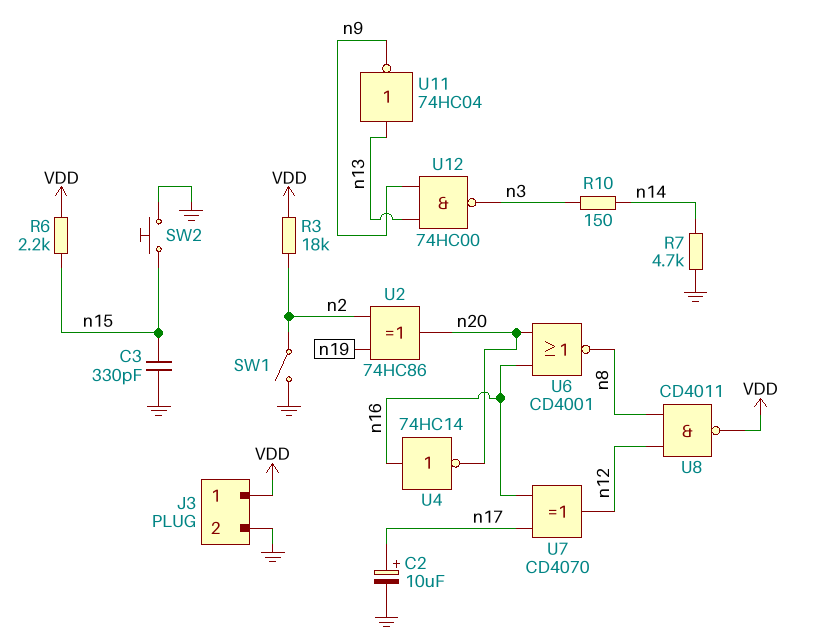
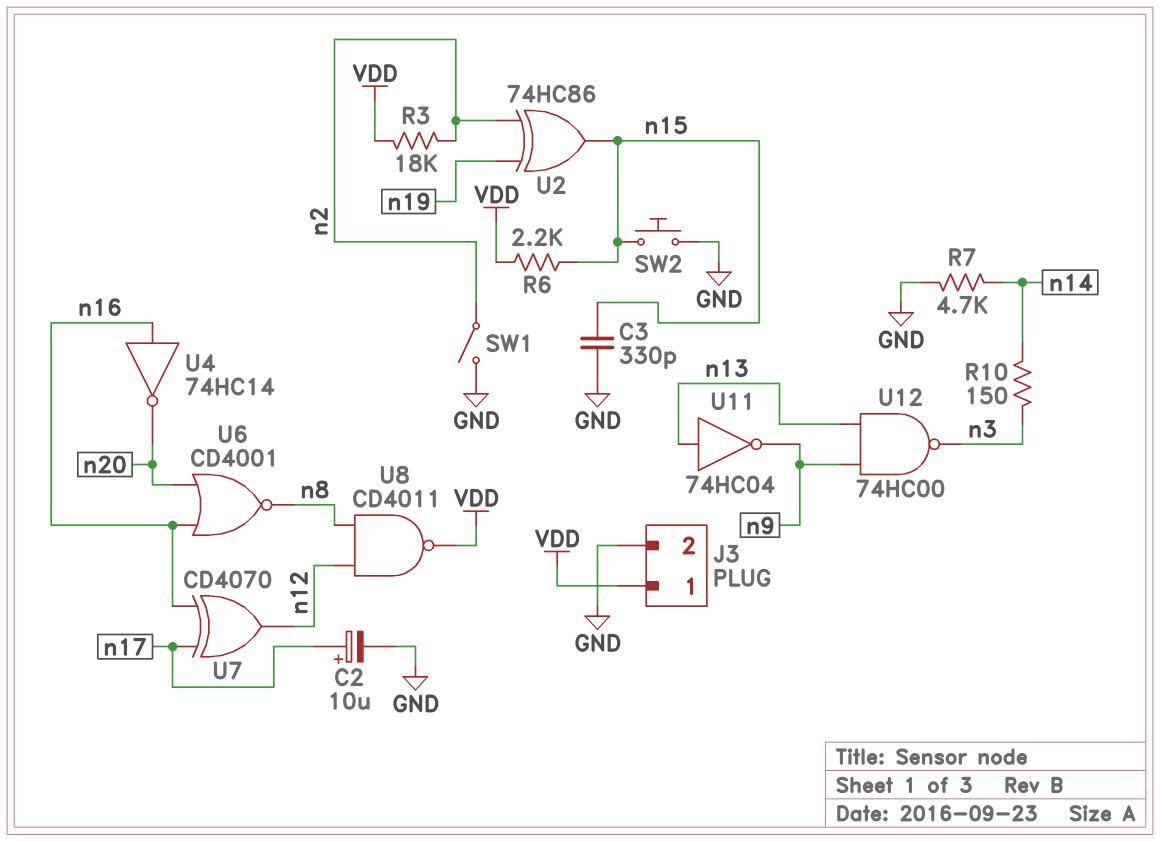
U2: XOR 74HC86 (in n2, in n19, out n20) -> XOR 74HC86 (in n2, in n19, out n15)

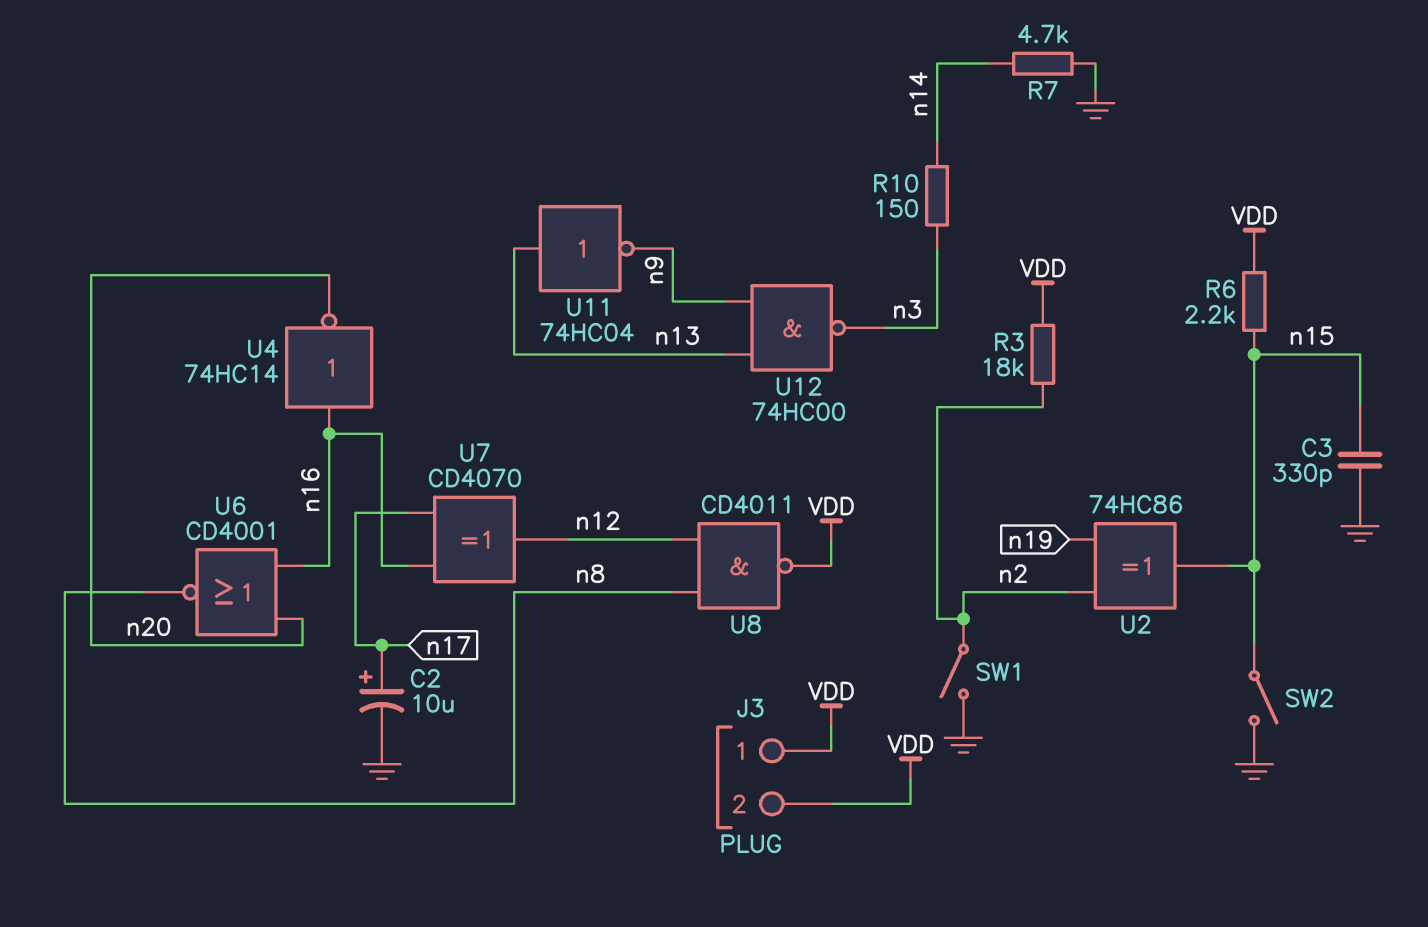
J3 pin 2: GND -> VDD
SW2: button (GND, n15) -> switch (GND, n15)

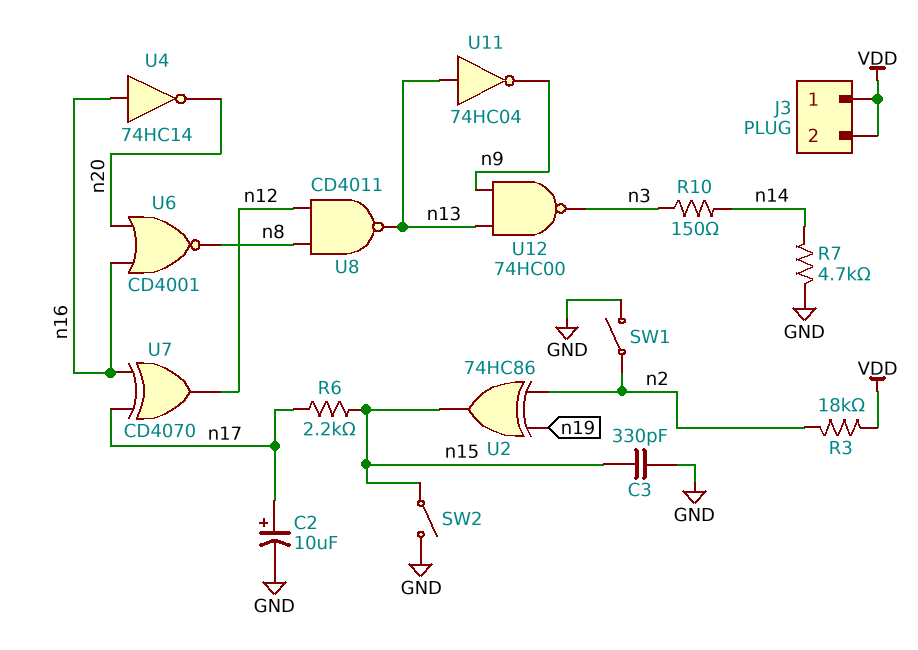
R6: 2.2k (VDD, n15) -> 2.2k (n15, n17)
U8: NAND CD4011 (in n8, in n12, out VDD) -> NAND CD4011 (in n8, in n12, out n13)

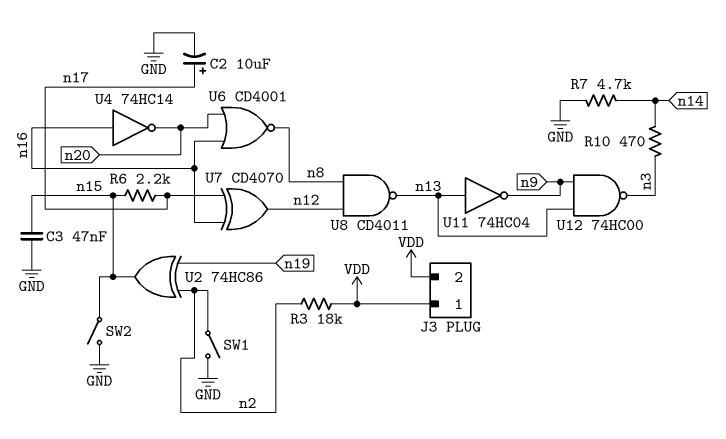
C3: 330pF (GND, n15) -> 47nF (GND, n15)
R10: 150 (n3, n14) -> 470 (n3, n14)

